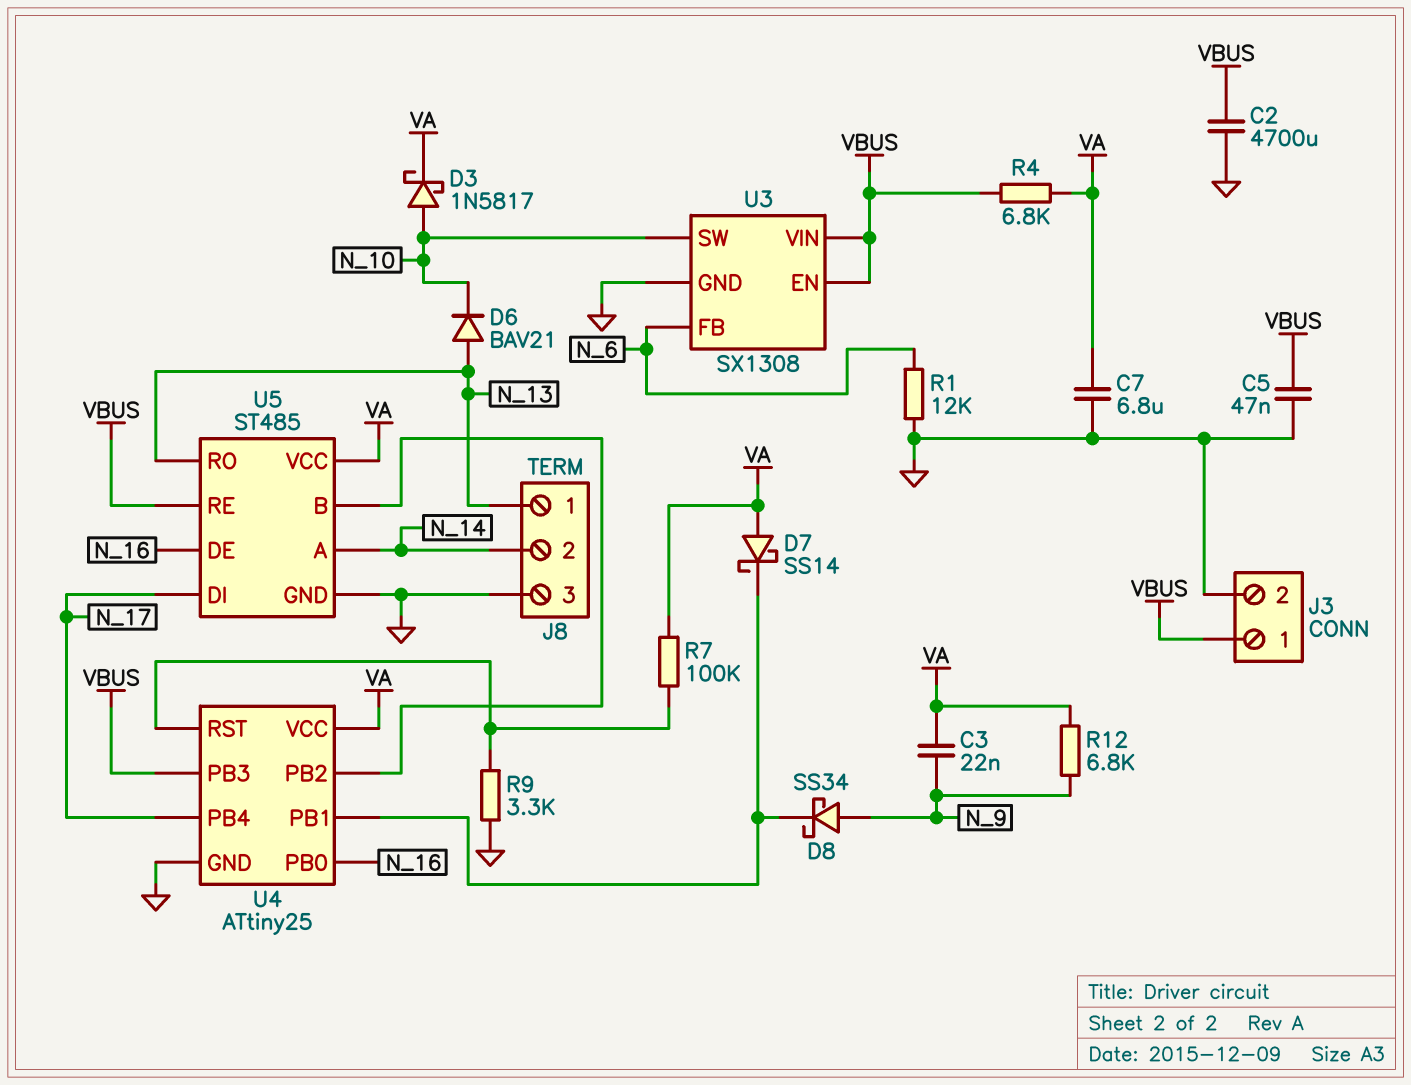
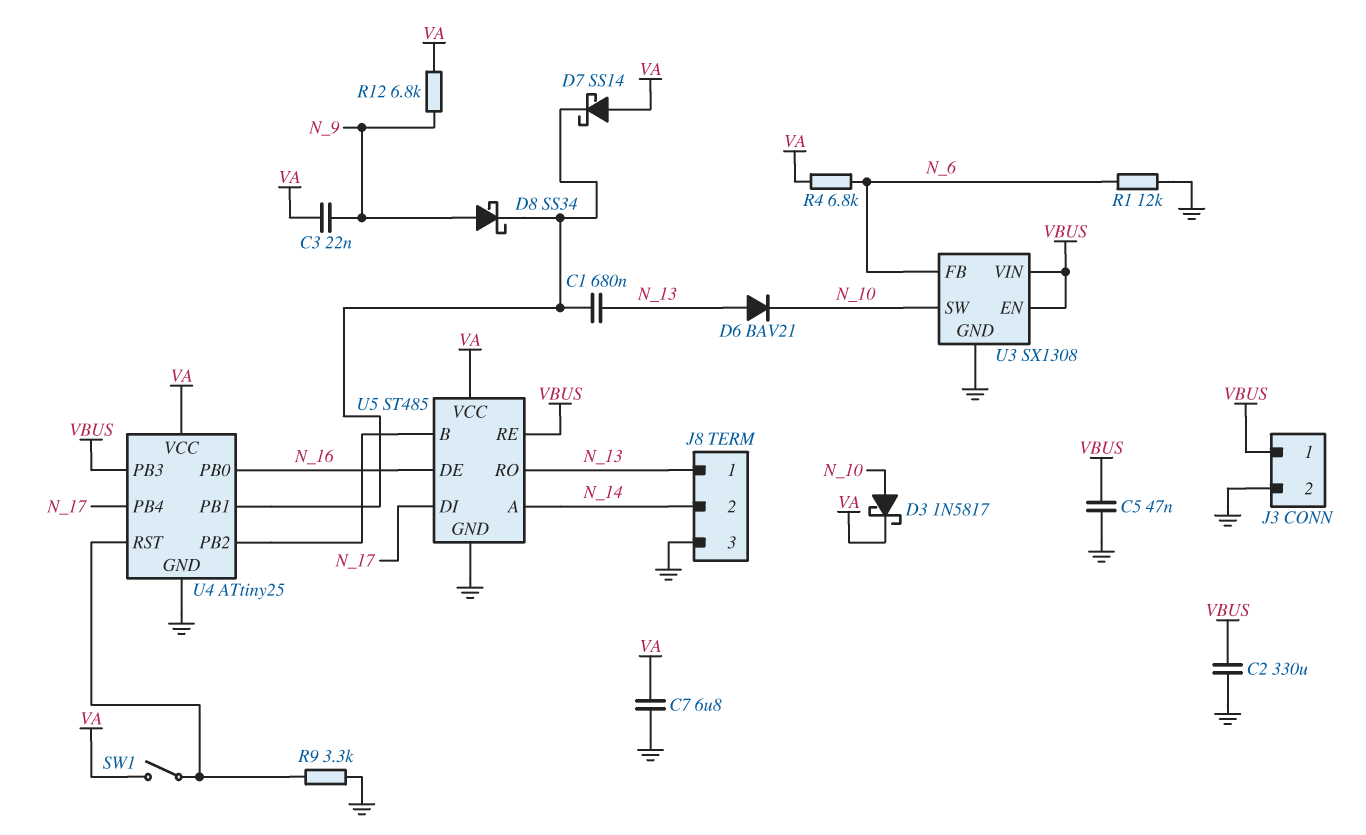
C1: none -> 680nF (N_13, U4/PB1)
C2: 4700uF (GND, VBUS) -> 330uF (GND, VBUS)
R4: 6.8k (VA, VBUS) -> 6.8k (N_6, VA)
R7: 100k (U4/RST, VA) -> none
SW1: none -> switch (U4/RST, VA)

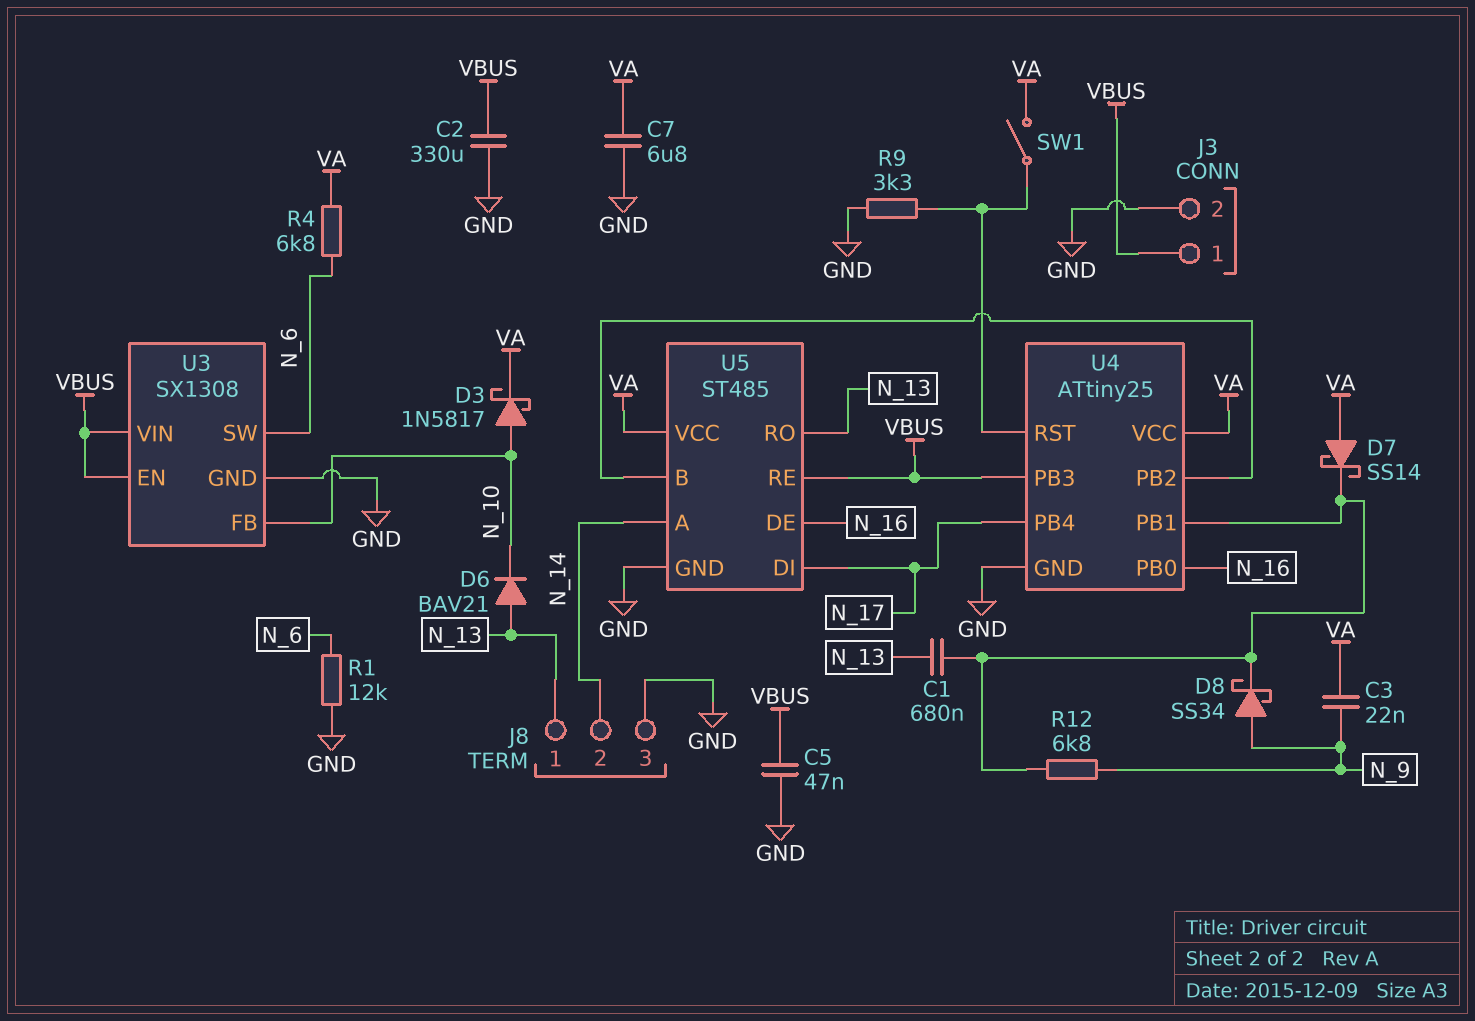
R12: 6.8k (N_9, VA) -> 6.8k (N_9, U4/PB1)
U3 pin FB: N_6 -> N_10
U3 pin SW: N_10 -> N_6

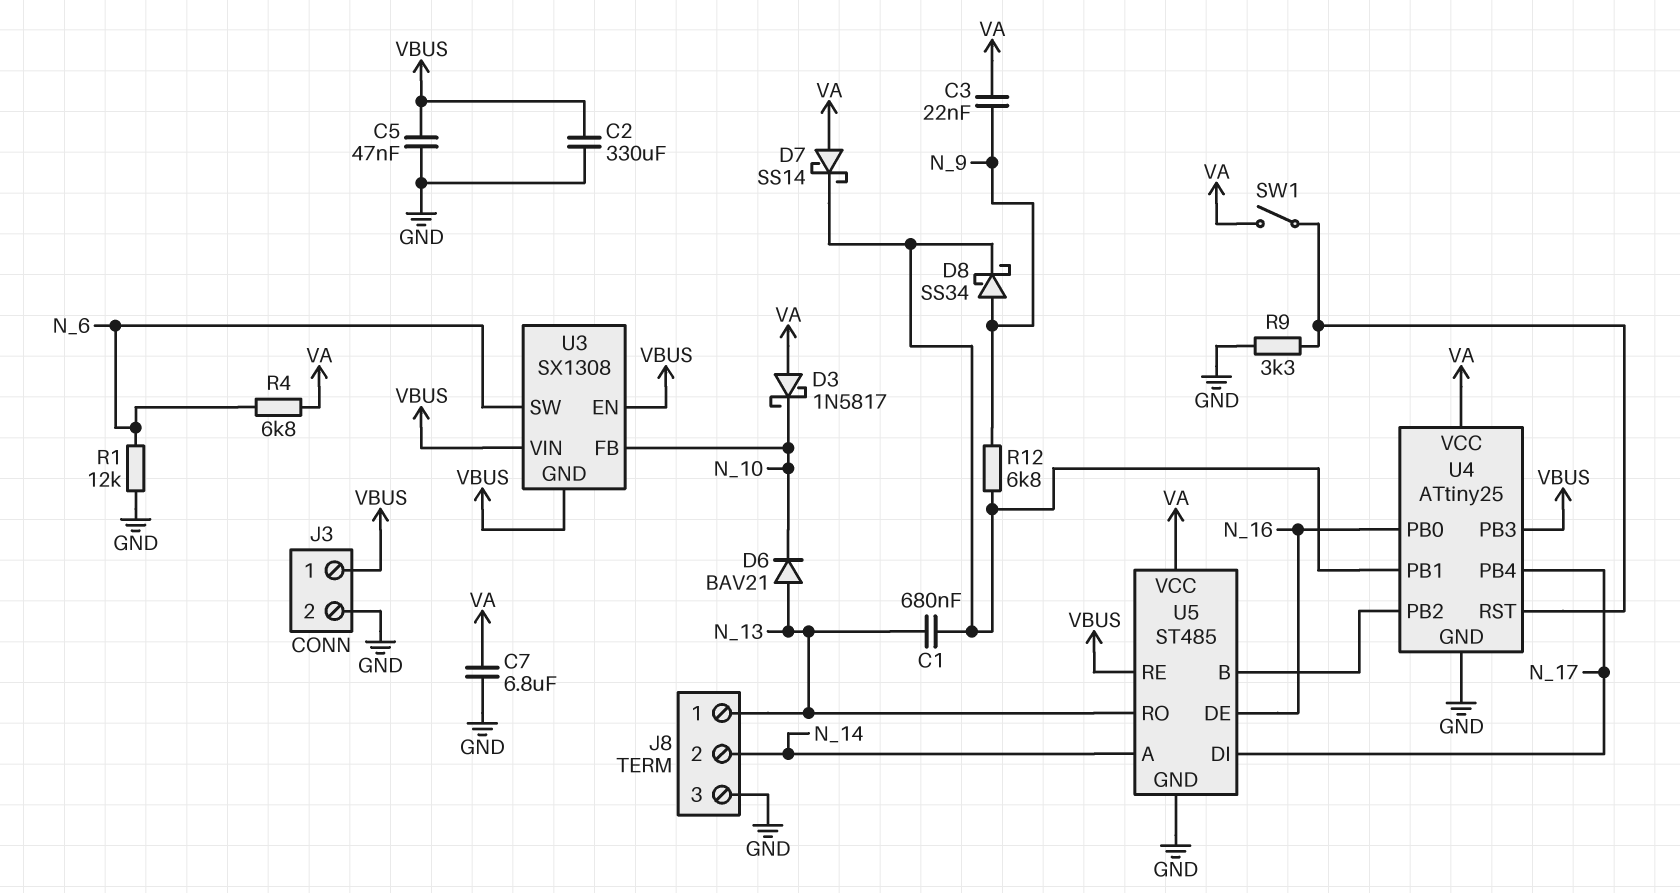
D3: schottky 1N5817 (A N_10, K VA) -> schottky 1N5817 (A VA, K N_10)
U3 pin GND: GND -> VBUS

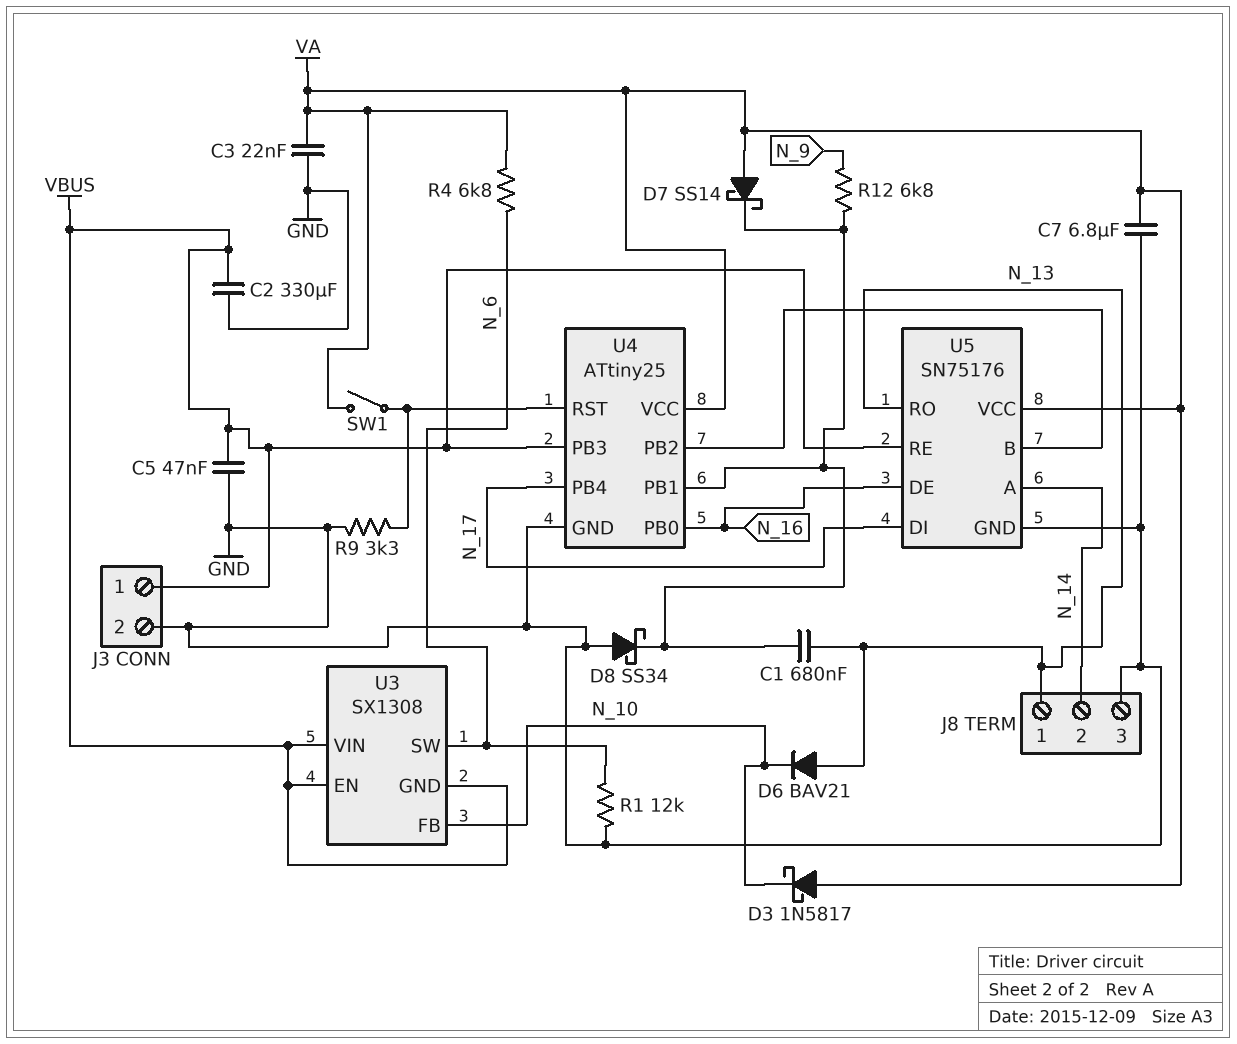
C3: 22nF (N_9, VA) -> 22nF (GND, VA)
D8: schottky SS34 (A N_9, K U4/PB1) -> schottky SS34 (A GND, K U4/PB1)
U5: ST485 -> SN75176

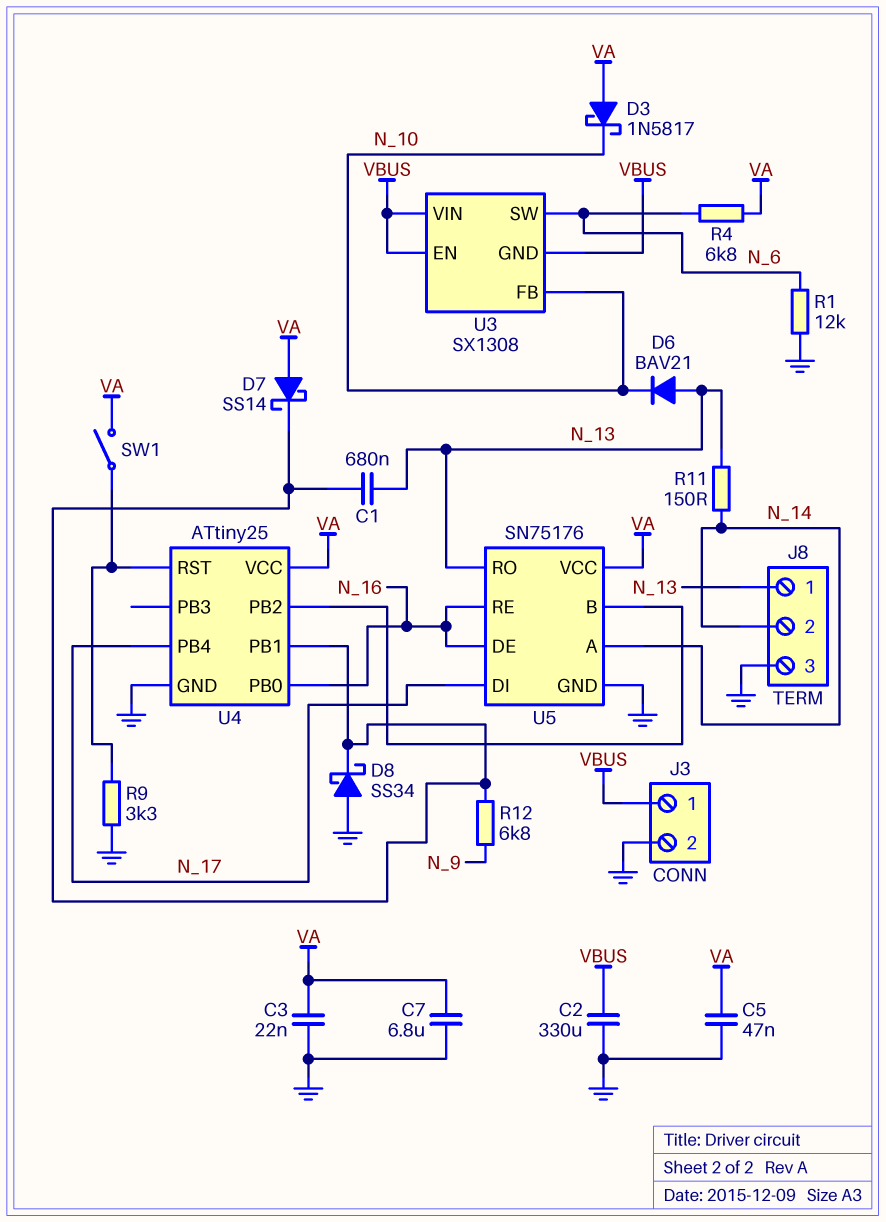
C5: 47nF (GND, VBUS) -> 47nF (GND, VA)
R11: none -> 150 (N_13, N_14)
U4 pin PB3: VBUS -> none
U5 pin RE: VBUS -> N_16

